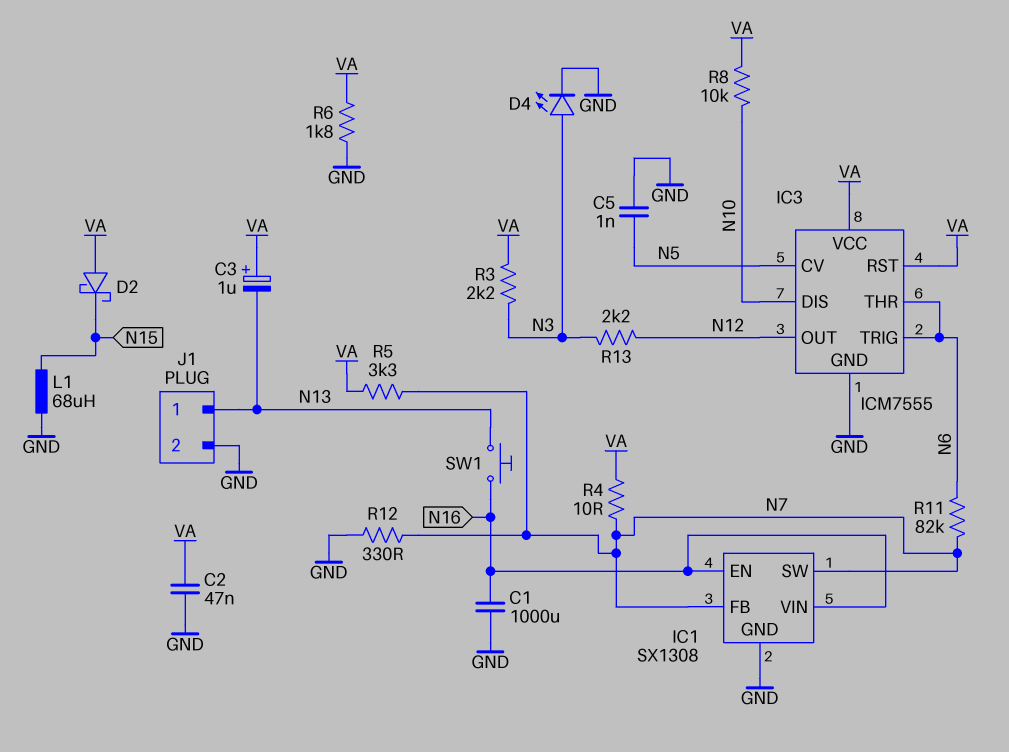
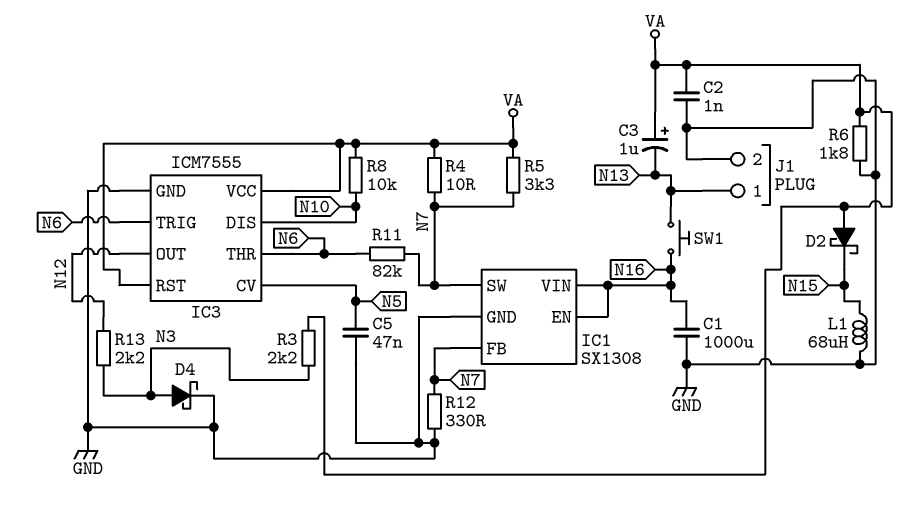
C2: 47nF (GND, VA) -> 1nF (GND, VA)
C5: 1nF (GND, N5) -> 47nF (GND, N5)
D4: LED (A N3, K GND) -> schottky (A N3, K GND)

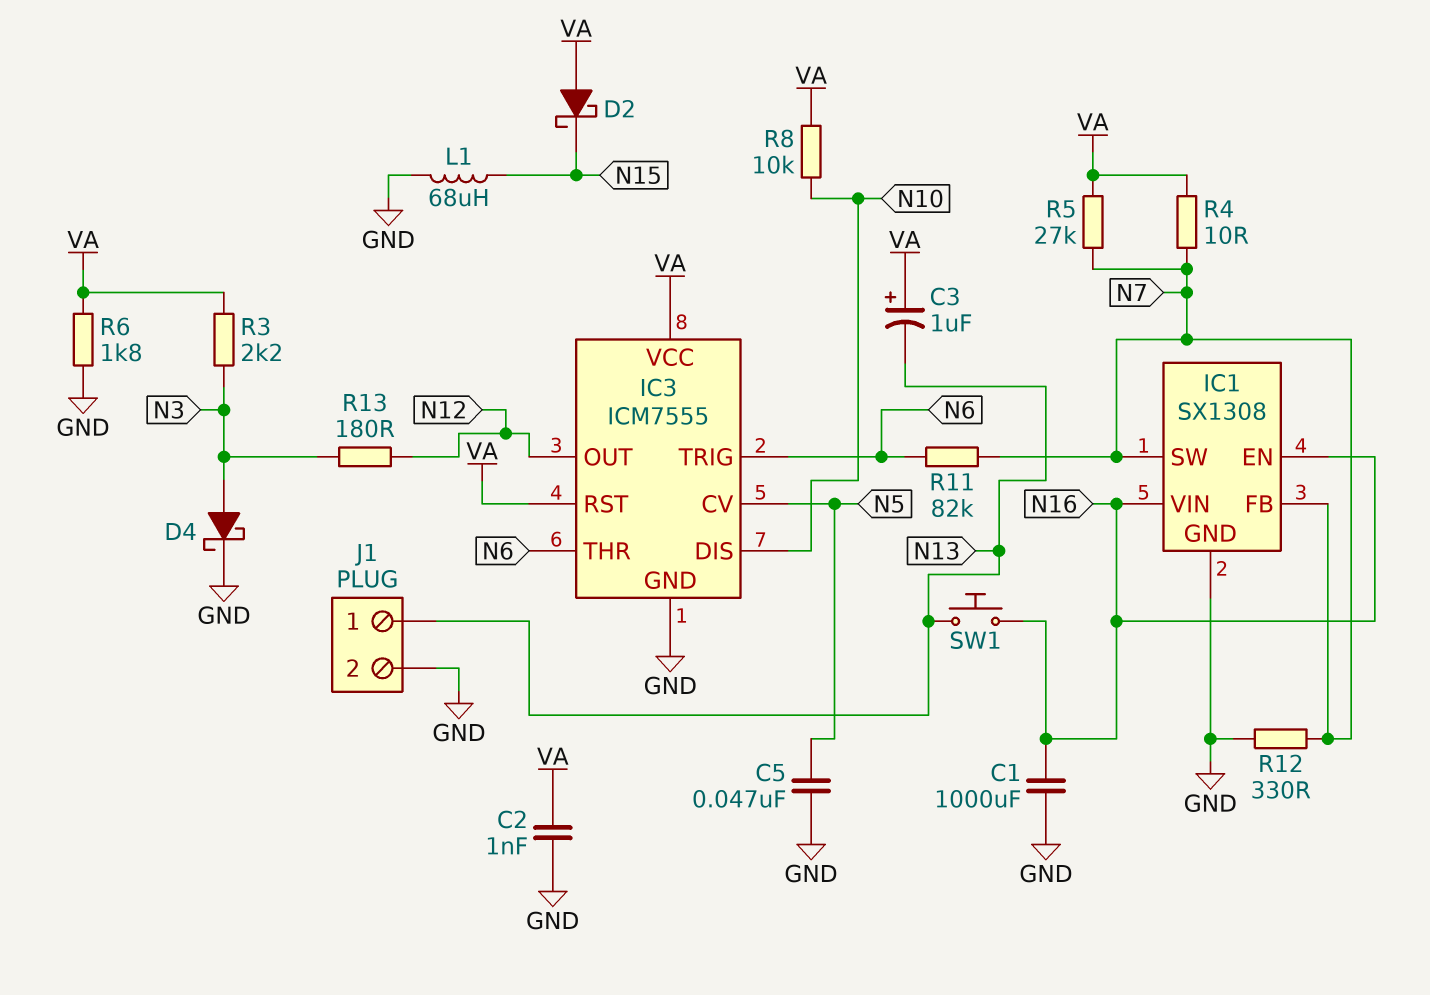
R5: 3.3k (N7, VA) -> 27k (N7, VA)
R13: 2.2k (N3, N12) -> 180 (N3, N12)

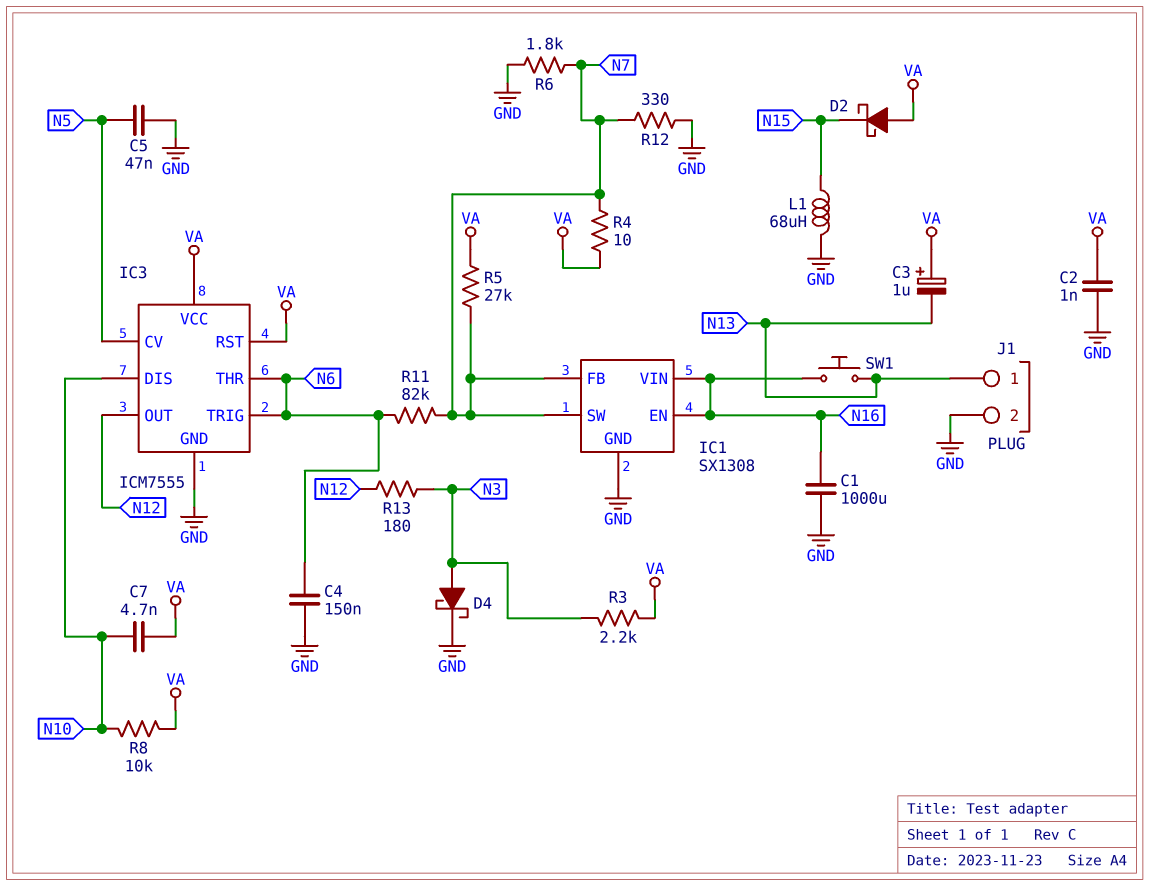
C4: none -> 150nF (GND, N6)
C7: none -> 4.7nF (N10, VA)
R6: 1.8k (GND, VA) -> 1.8k (GND, N7)

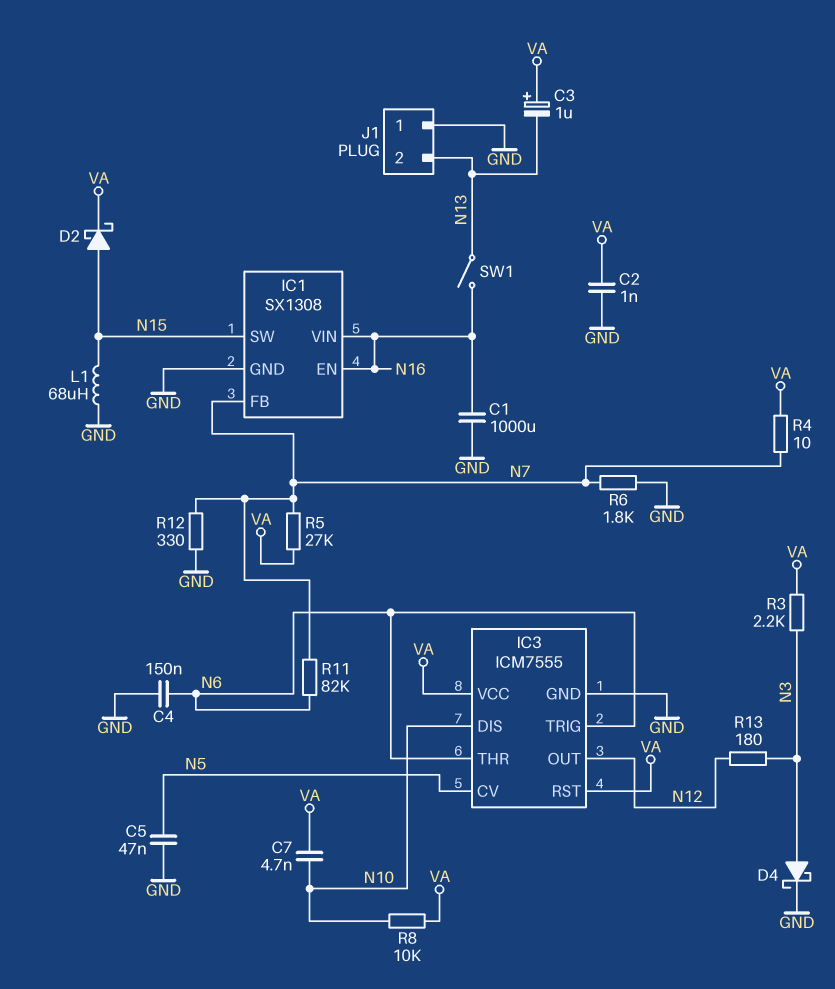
D2: schottky (A VA, K N15) -> schottky (A N15, K VA)
IC1 pin SW: N7 -> N15
J1 pin 1: N13 -> GND
J1 pin 2: GND -> N13
SW1: button (N13, N16) -> switch (N13, N16)

